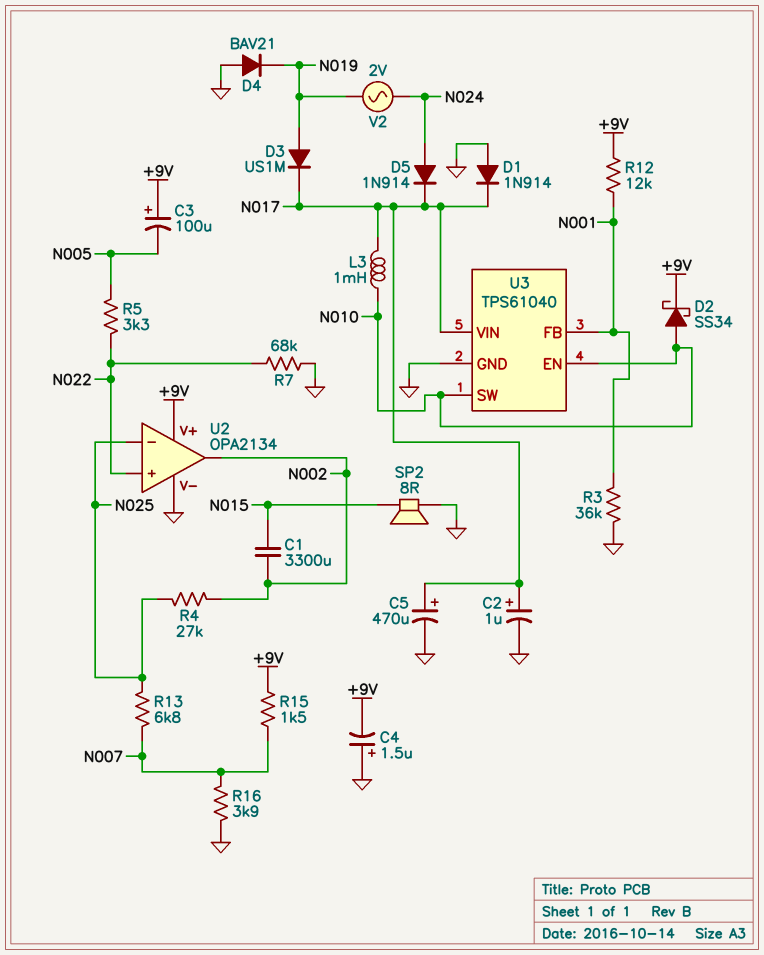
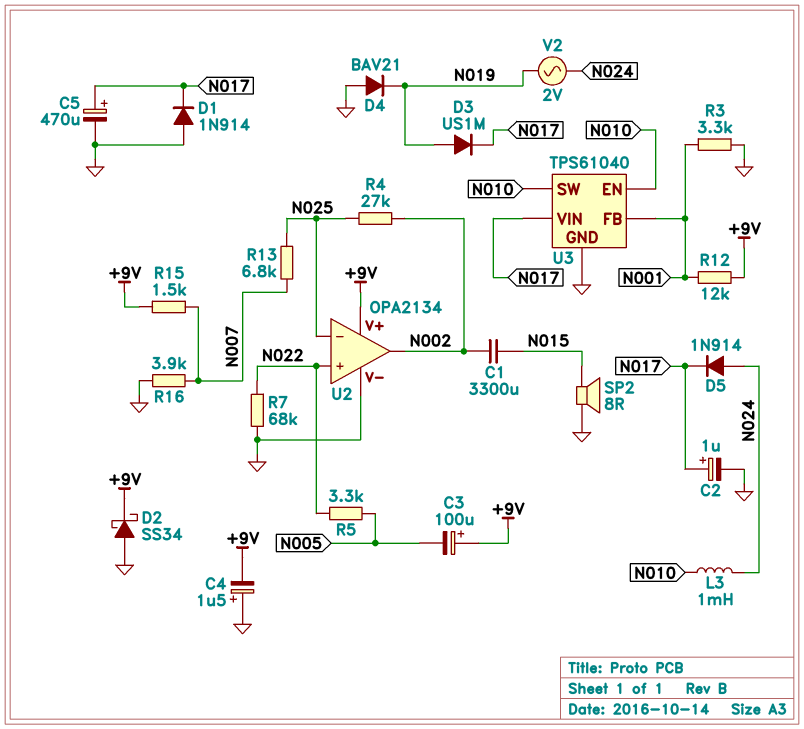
D2: schottky SS34 (A N010, K +9V) -> schottky SS34 (A GND, K +9V)
L3: 1mH (N010, N017) -> 1mH (N010, N024)
R3: 36k (GND, N001) -> 3.3k (GND, N001)

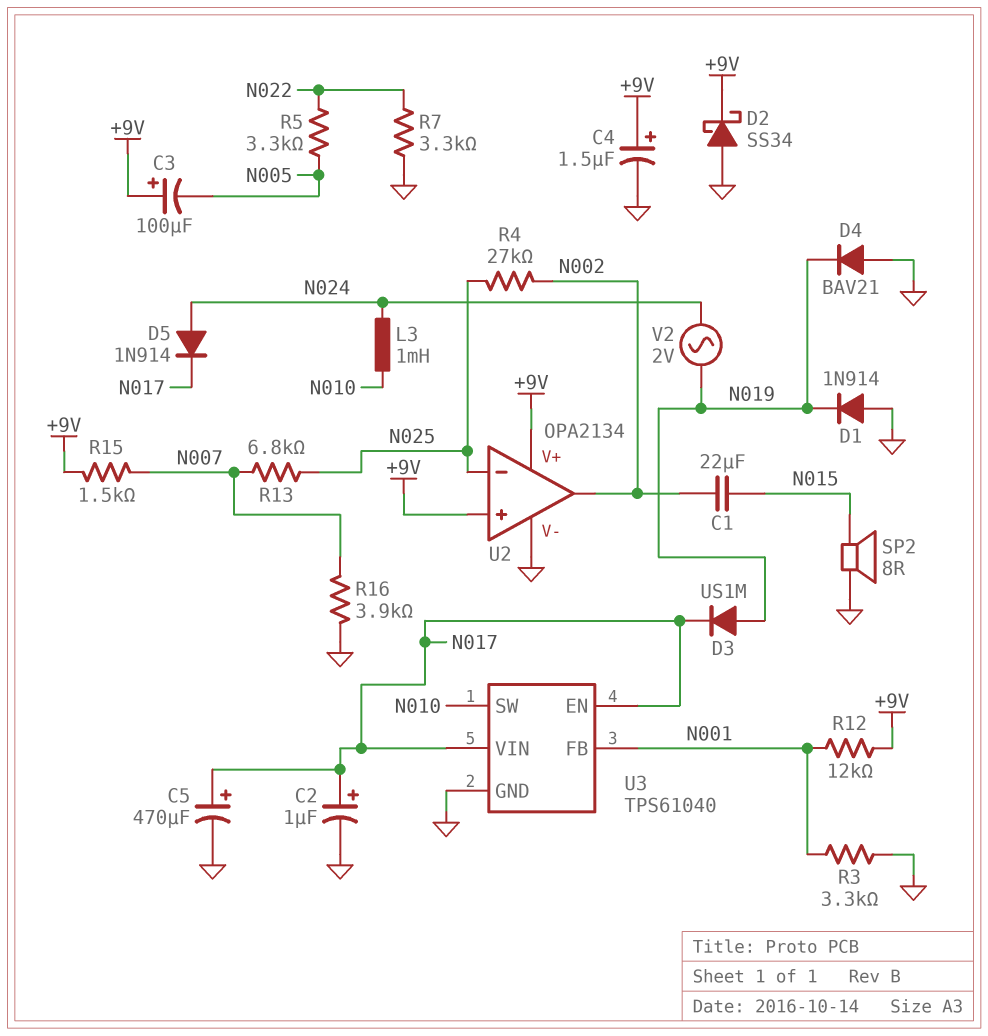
C1: 3300uF (N002, N015) -> 22uF (N002, N015)
C4: 1.5uF (plus GND, minus +9V) -> 1.5uF (plus +9V, minus GND)
D1: diode 1N914 (A GND, K N017) -> diode 1N914 (A GND, K N019)
R7: 68k (GND, N022) -> 3.3k (GND, N022)
U2 pin in+: N022 -> +9V
U3 pin EN: N010 -> N017

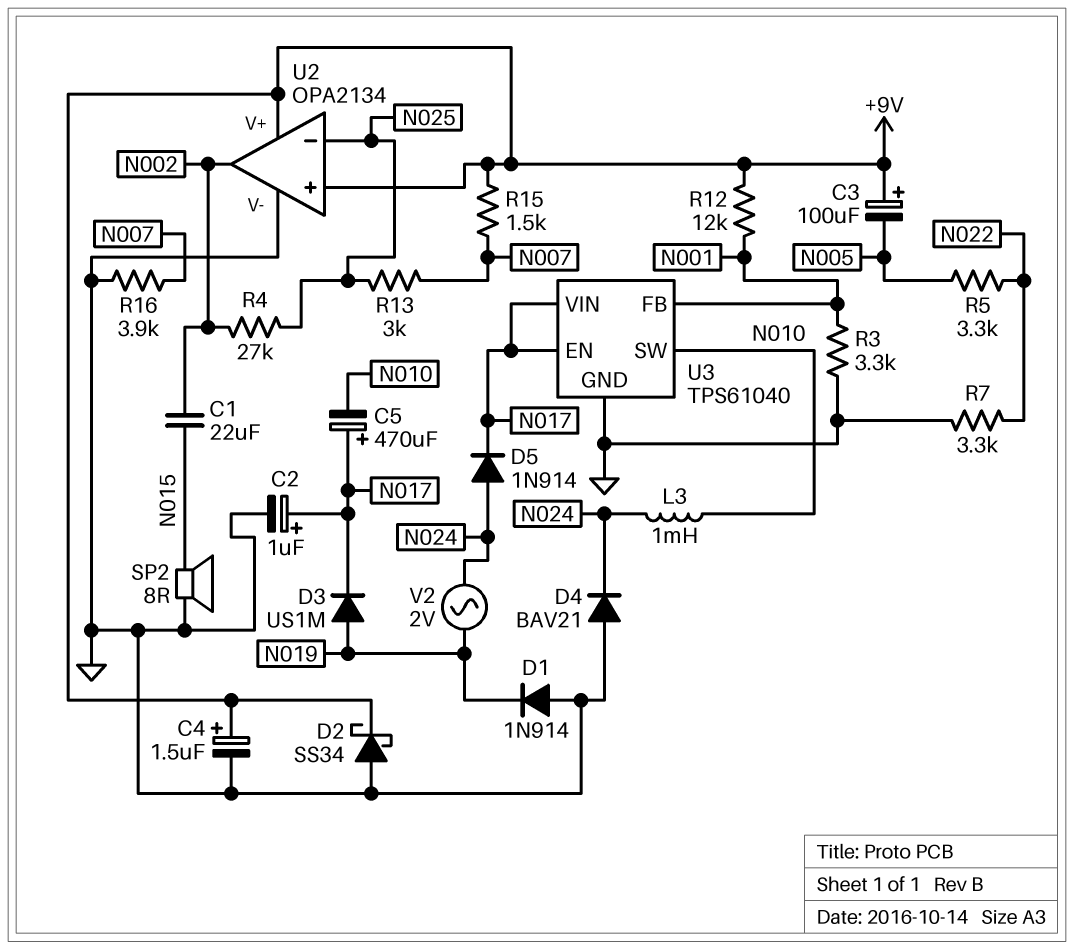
C5: 470uF (plus N017, minus GND) -> 470uF (plus N017, minus N010)
D4: diode BAV21 (A GND, K N019) -> diode BAV21 (A GND, K N024)
R13: 6.8k (N007, N025) -> 3k (N007, N025)

